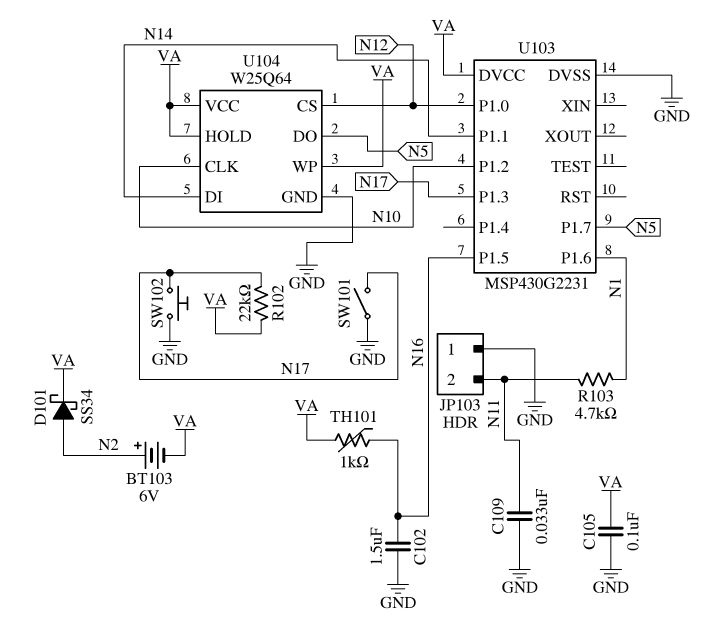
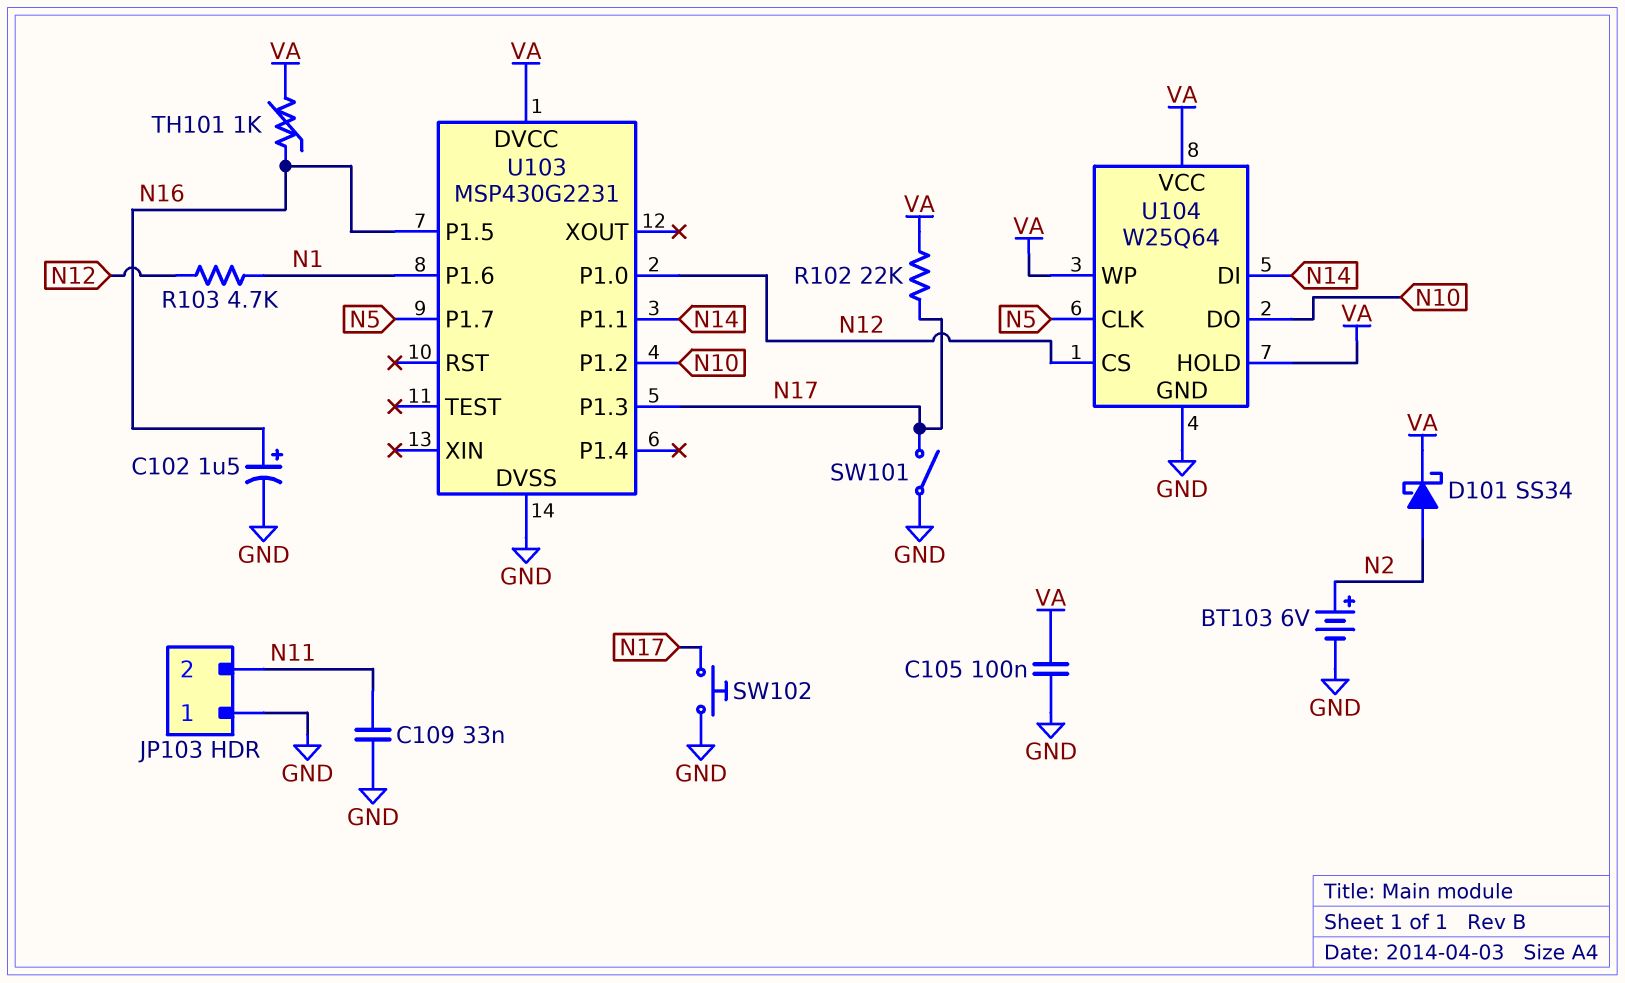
BT103: 6V (plus N2, minus VA) -> 6V (plus N2, minus GND)
C102: 1.5uF (GND, N16) -> 1.5uF (plus N16, minus GND)
R103: 4.7k (N1, N11) -> 4.7k (N1, N12)
U104 pin CLK: N10 -> N5
U104 pin DO: N5 -> N10

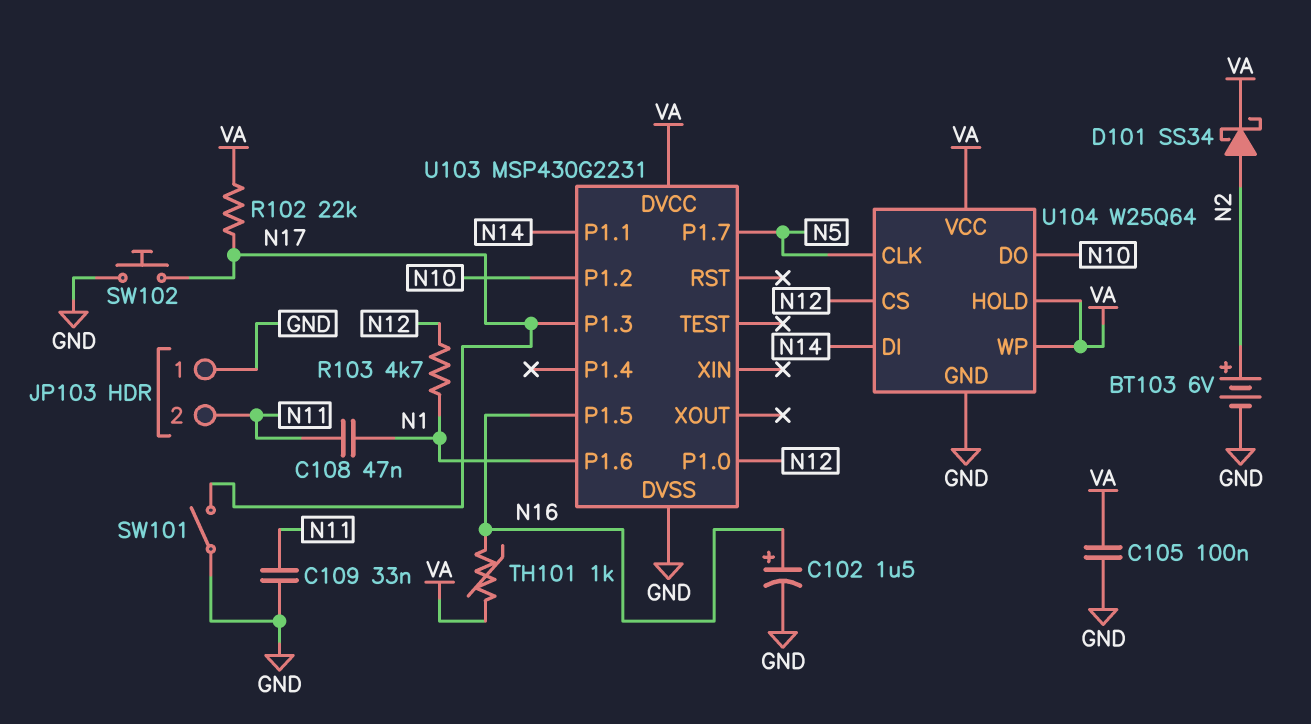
C108: none -> 47nF (N1, N11)

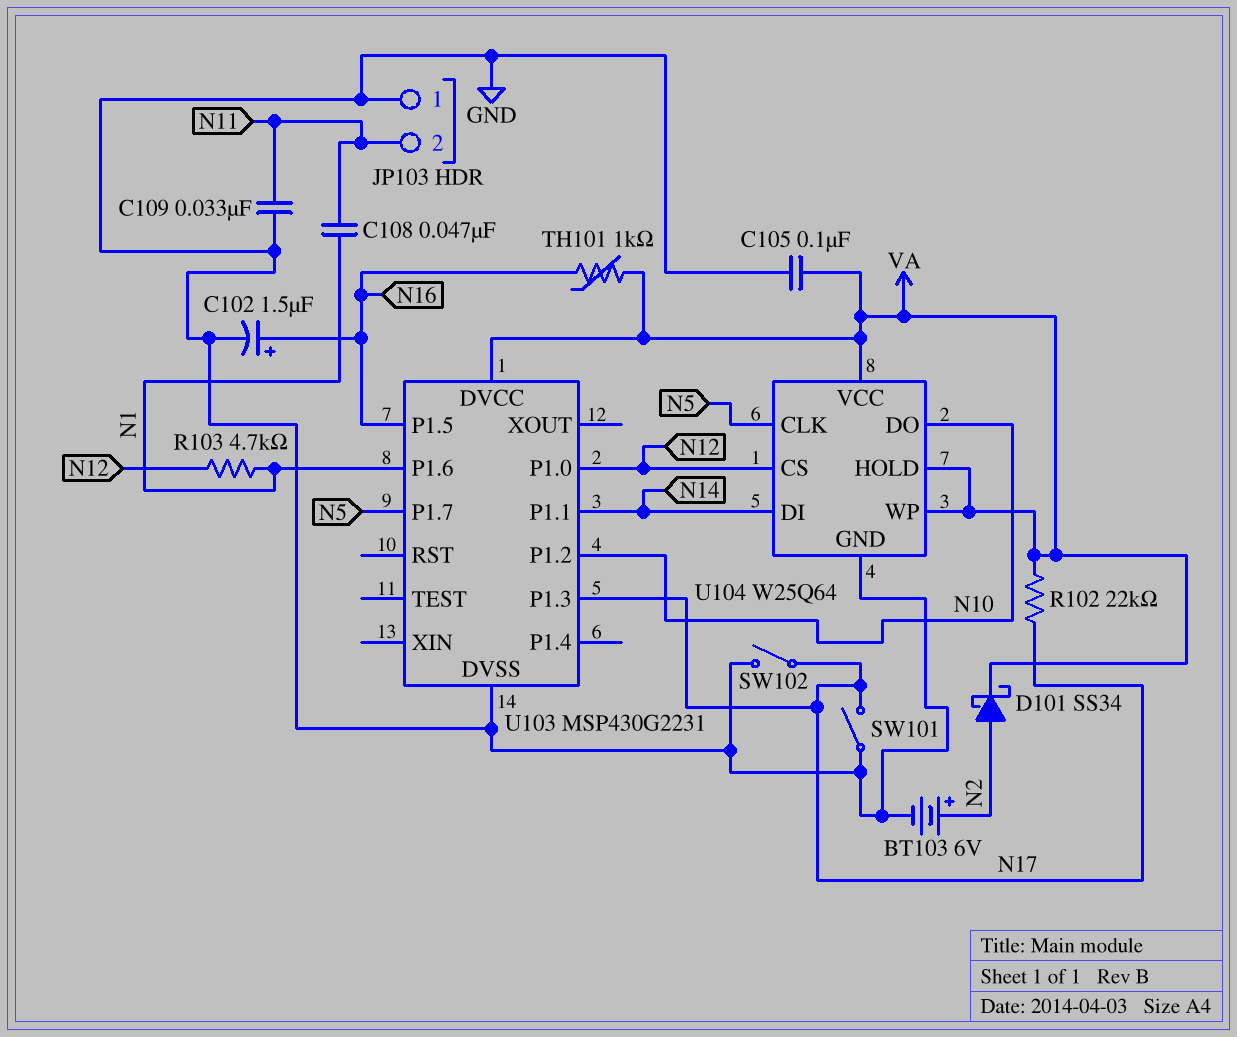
SW102: button (GND, N17) -> switch (GND, N17)

